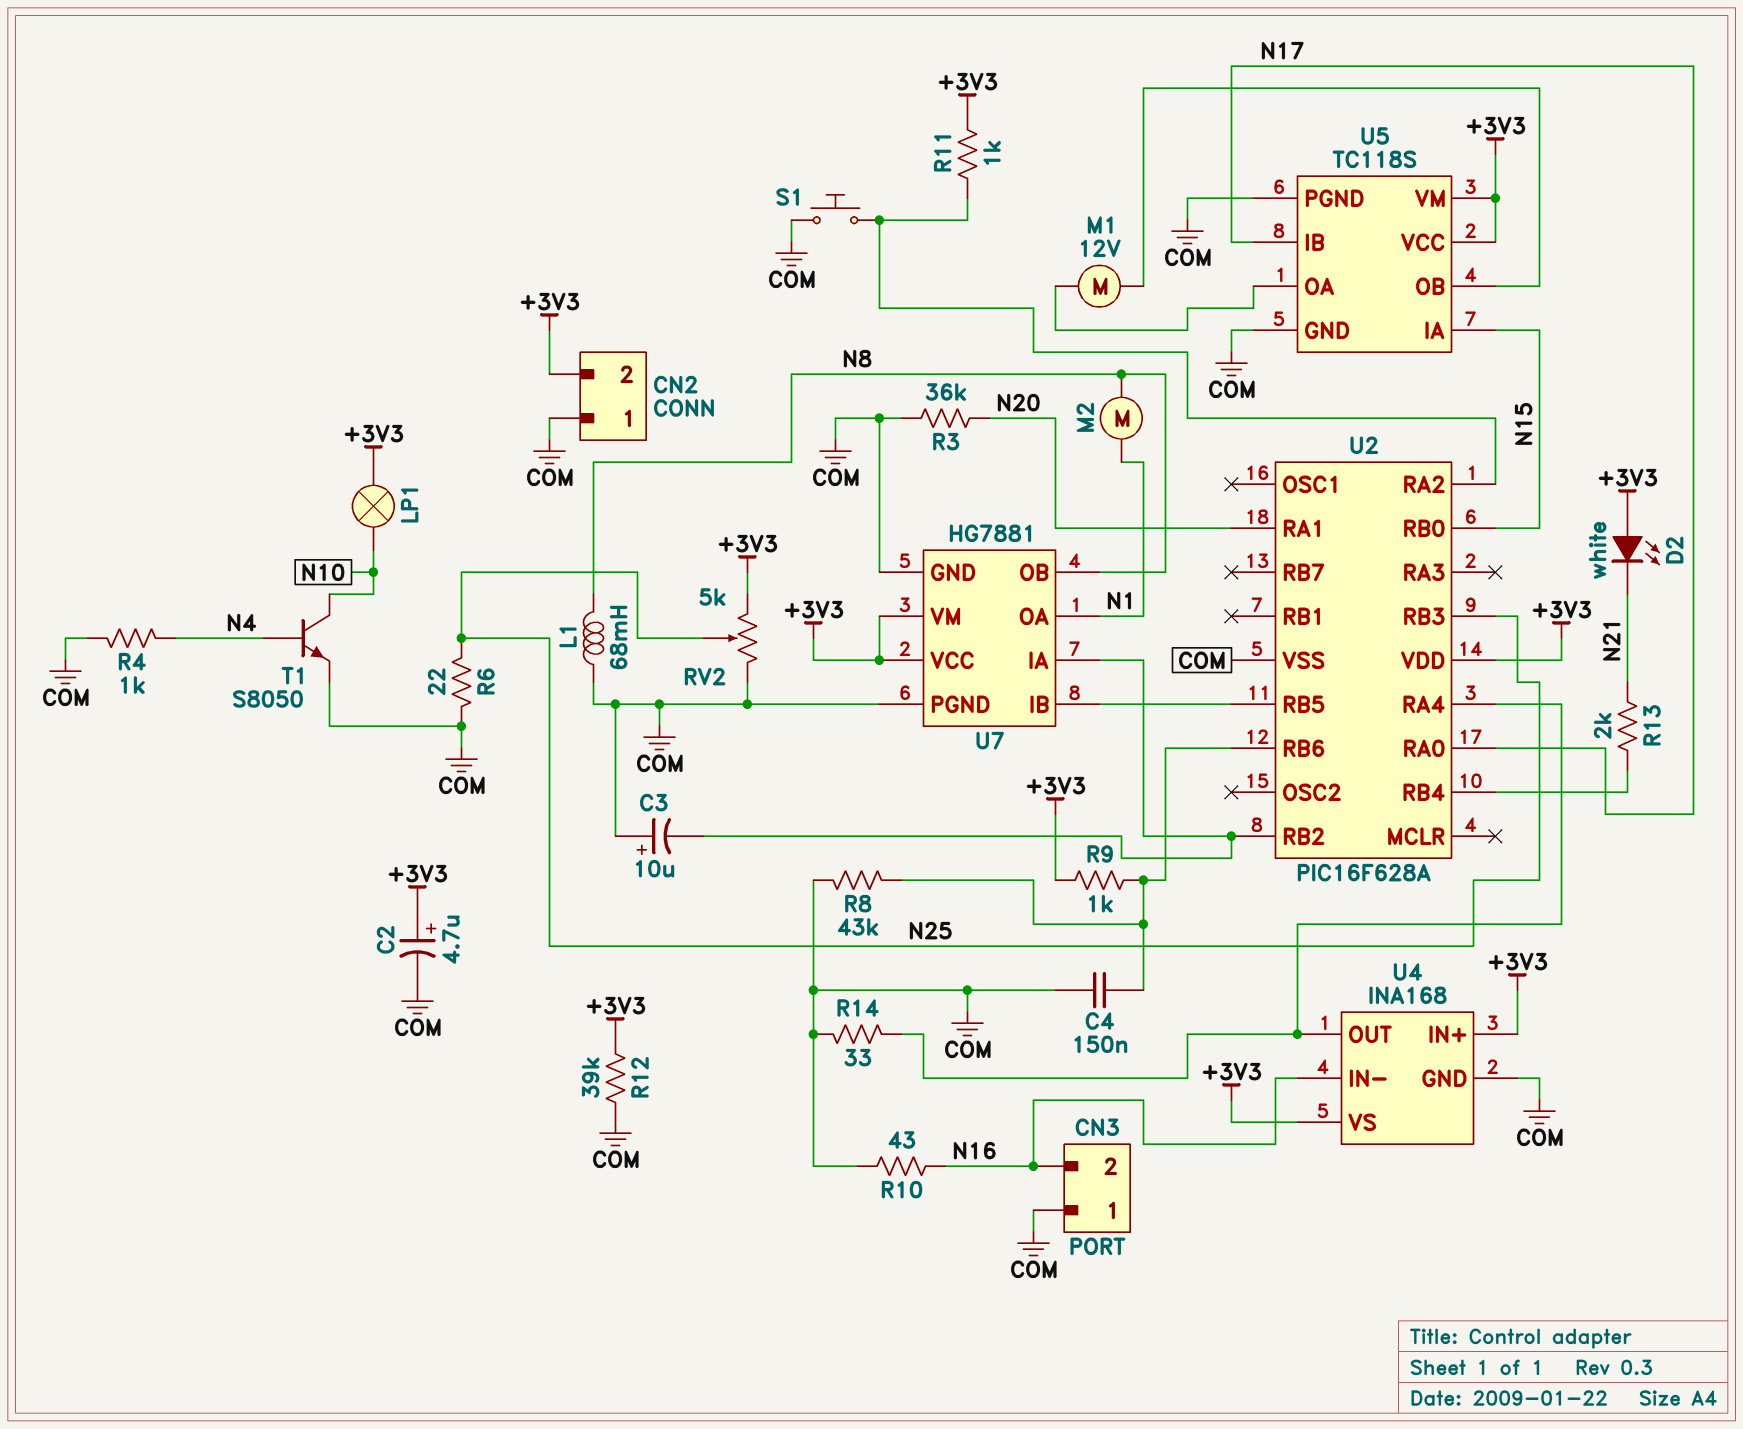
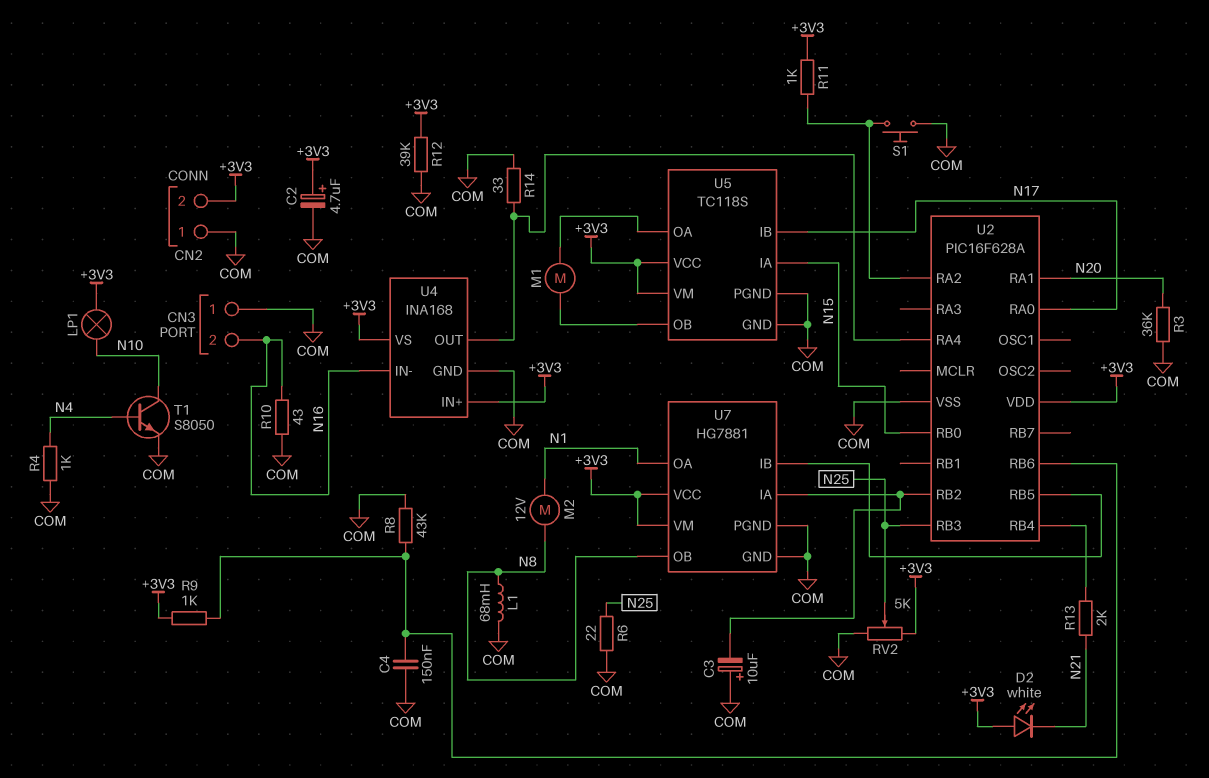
M1: motor 12V (U5/OA, U5/OB) -> motor (U5/OA, U5/OB)
M2: motor (N1, N8) -> motor 12V (N1, N8)

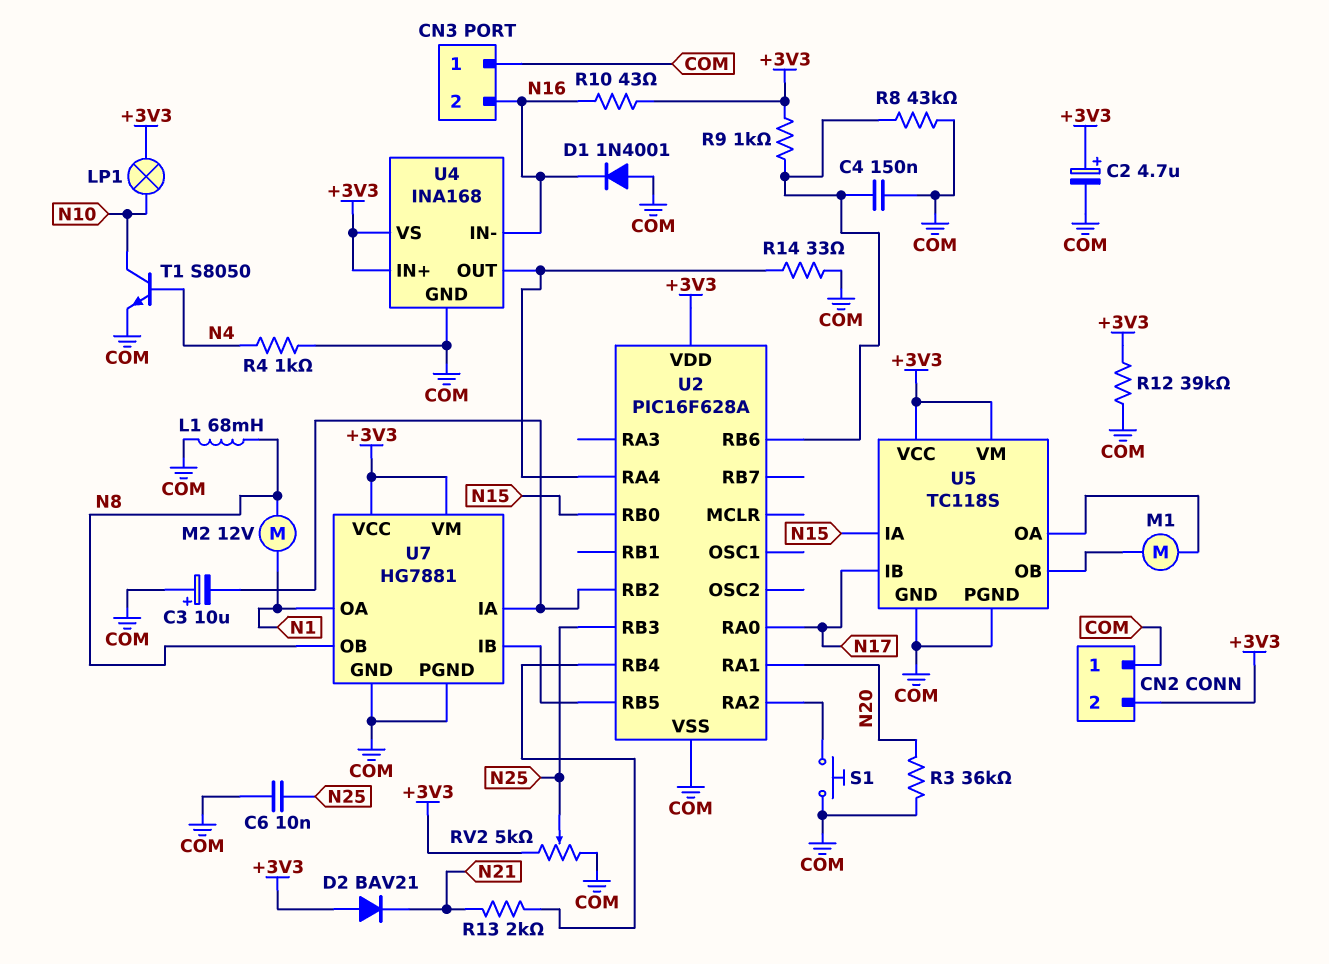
C6: none -> 10nF (COM, N25)
D1: none -> diode 1N4001 (A COM, K N16)
D2: LED white (A +3V3, K N21) -> diode BAV21 (A +3V3, K N21)
R6: 22 (COM, N25) -> none
R10: 43 (COM, N16) -> 43 (+3V3, N16)
R11: 1k (+3V3, U2/RA2) -> none

